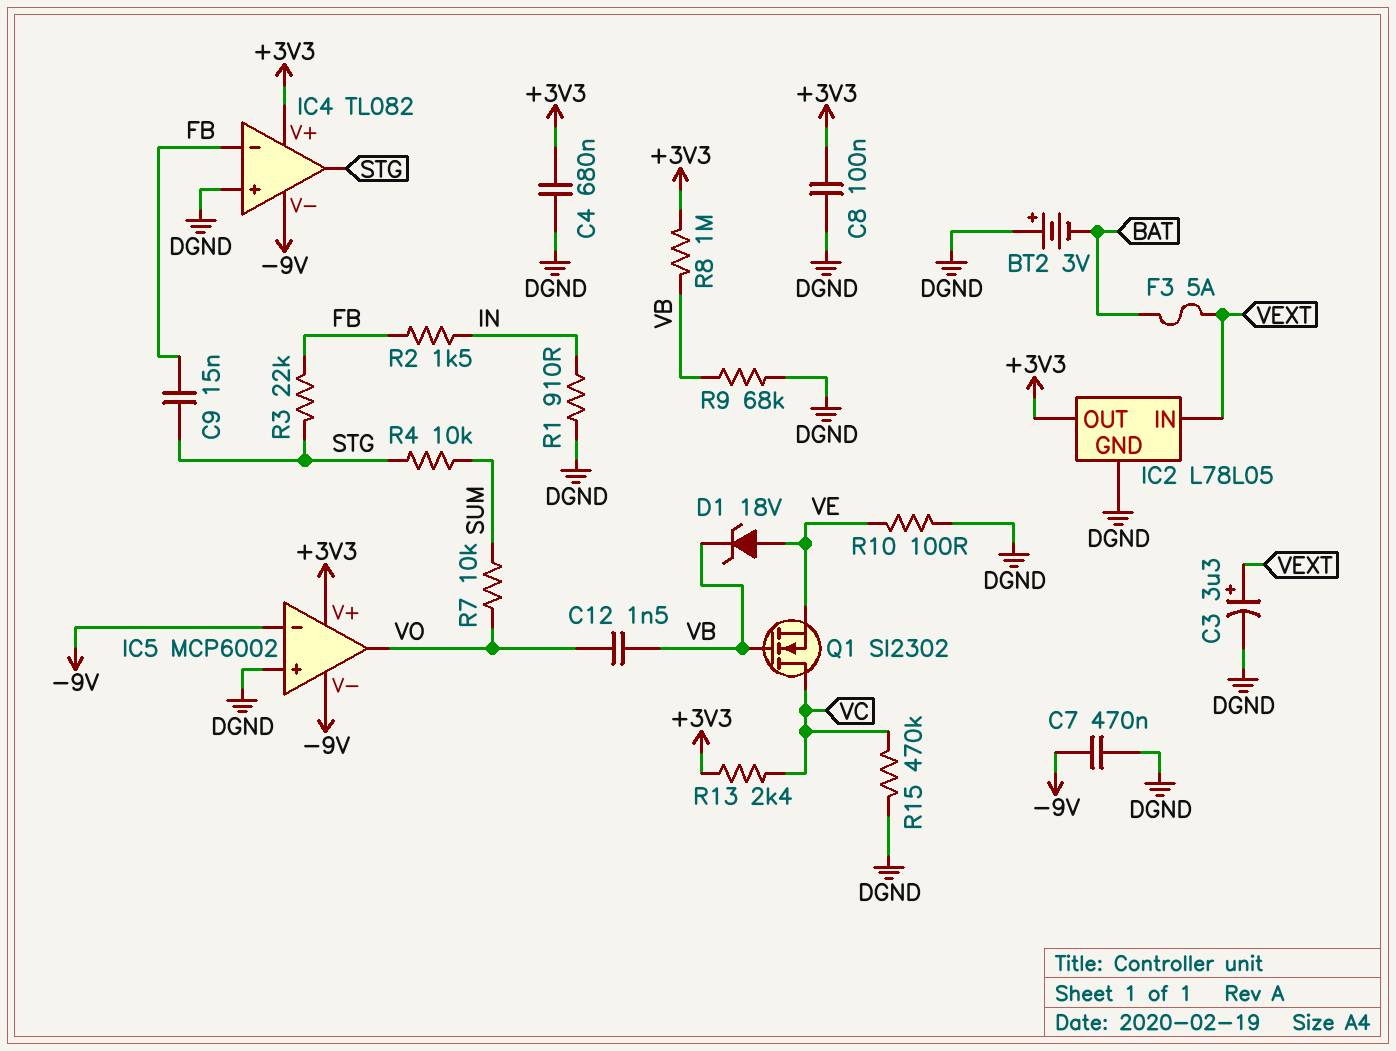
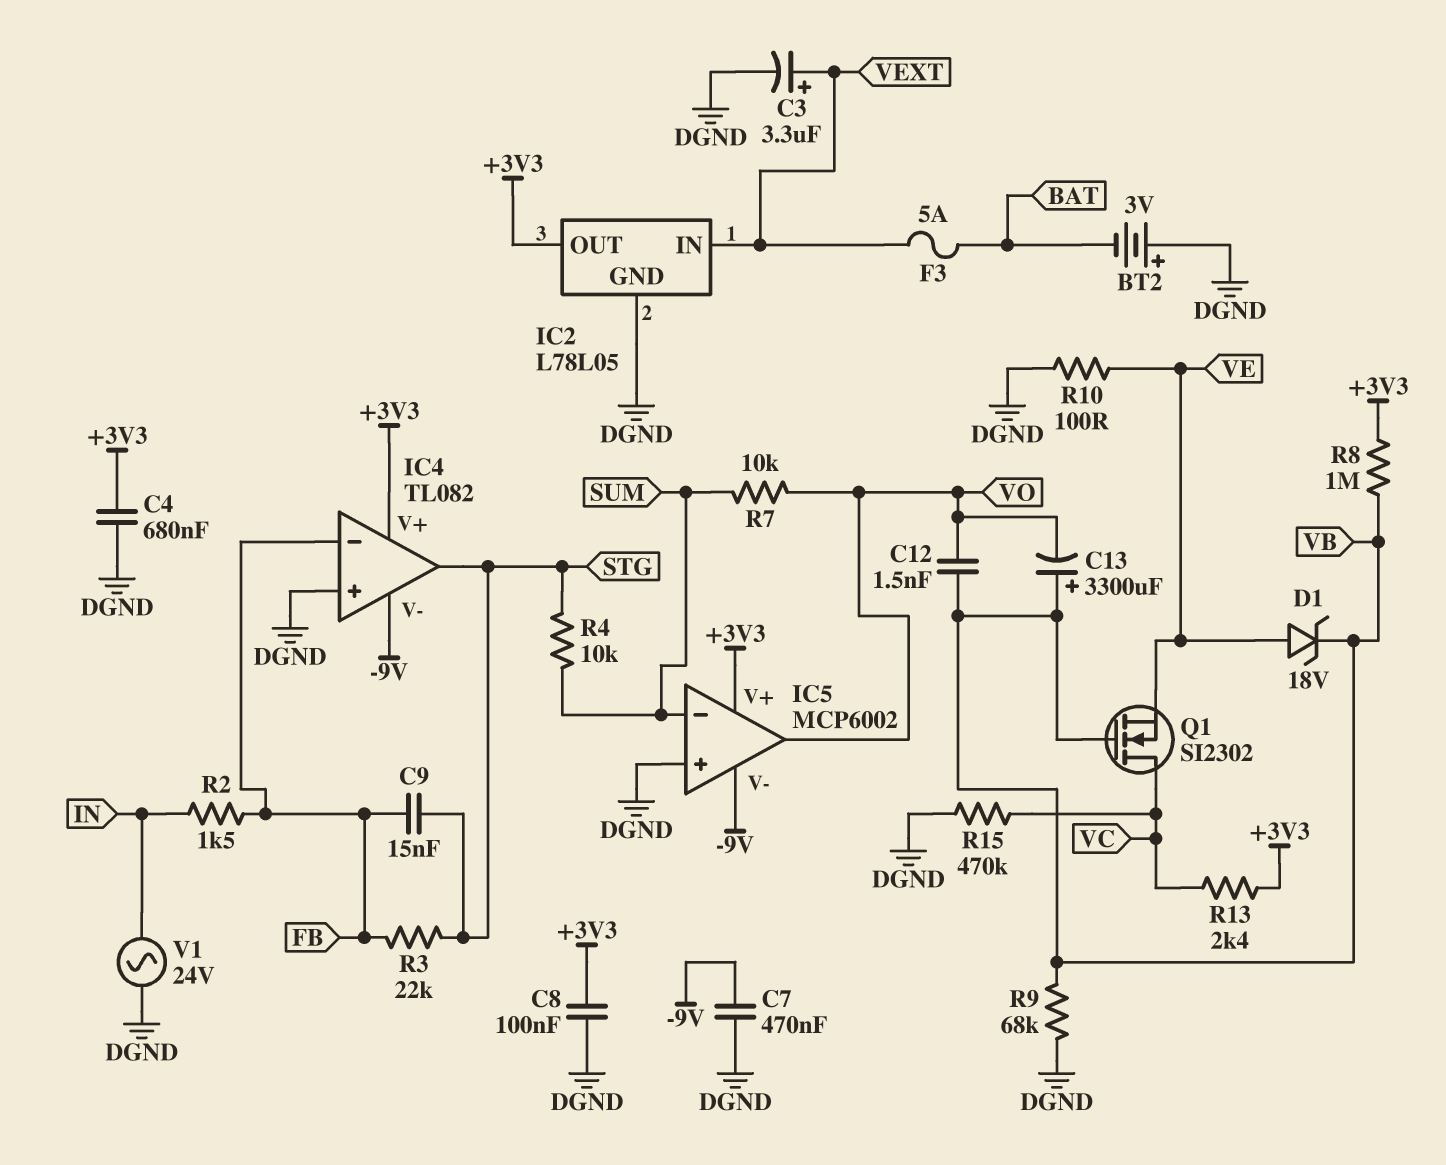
C13: none -> 3300uF (plus VB, minus VO)
IC5 pin in-: -9V -> SUM
R1: 910 (DGND, IN) -> none
V1: none -> AC 24V (DGND, IN)

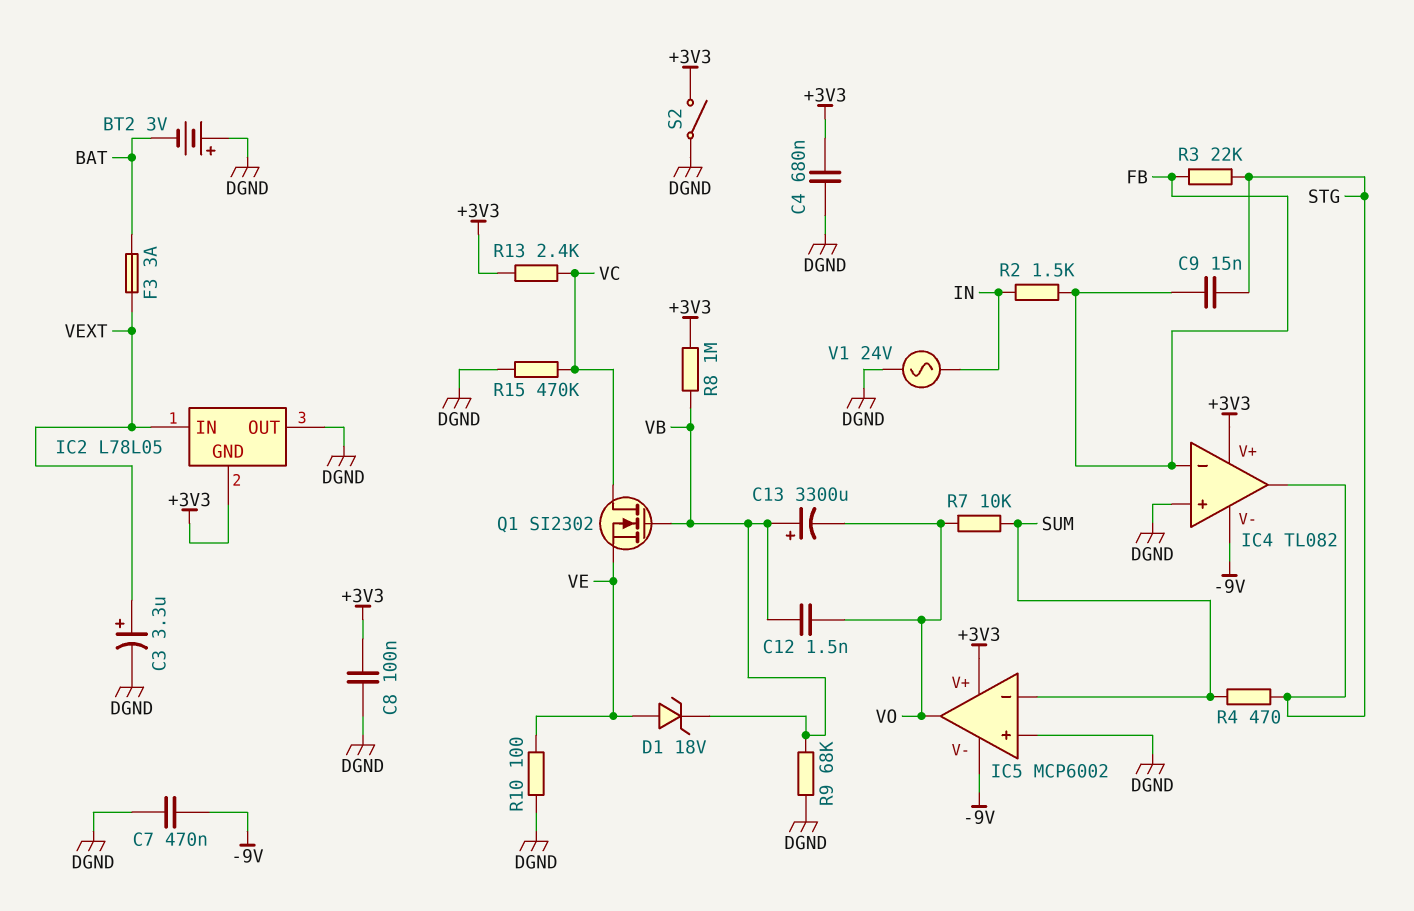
F3: 5A (BAT, VEXT) -> 3A (BAT, VEXT)
IC2 pin GND: DGND -> +3V3
IC2 pin OUT: +3V3 -> DGND
R4: 10k (STG, SUM) -> 470 (STG, SUM)
S2: none -> switch (+3V3, DGND)

